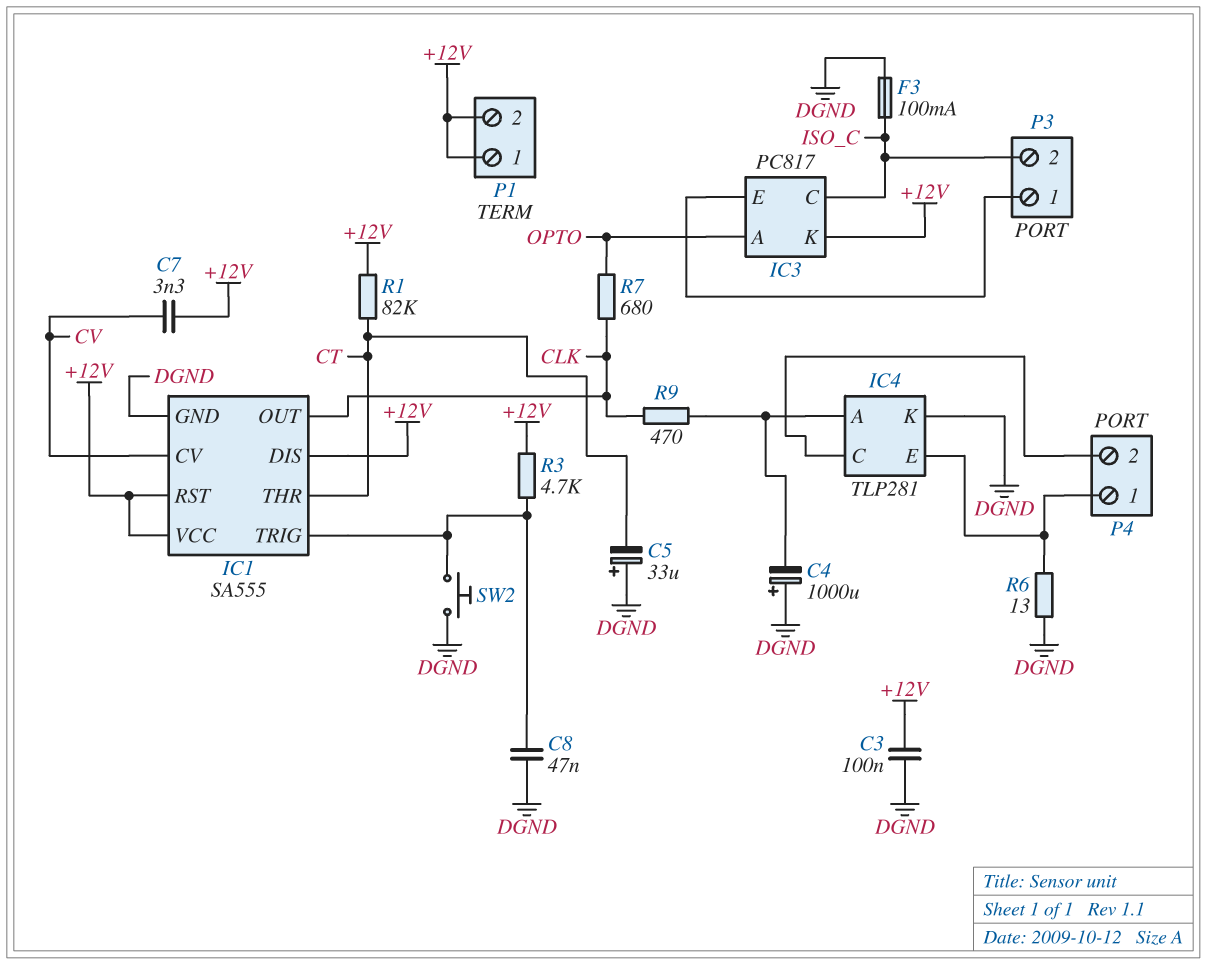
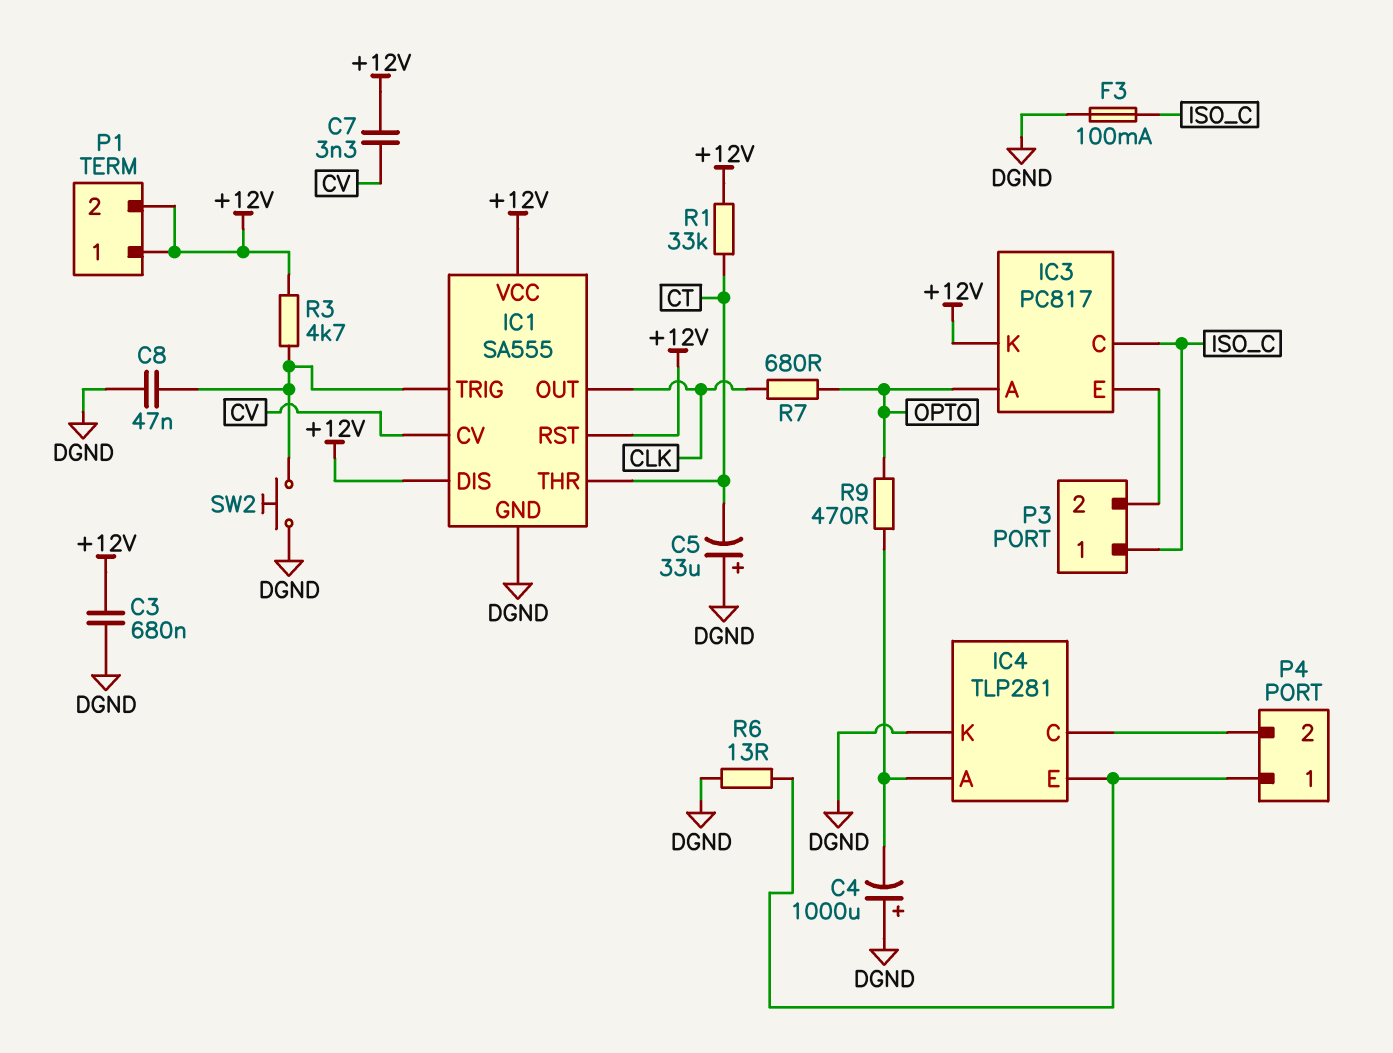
C3: 100nF (+12V, DGND) -> 680nF (+12V, DGND)
P3 pin 1: IC3/E -> ISO_C
P3 pin 2: ISO_C -> IC3/E
R1: 82k (+12V, CT) -> 33k (+12V, CT)
R9: 470 (CLK, IC4/A) -> 470 (IC4/A, OPTO)

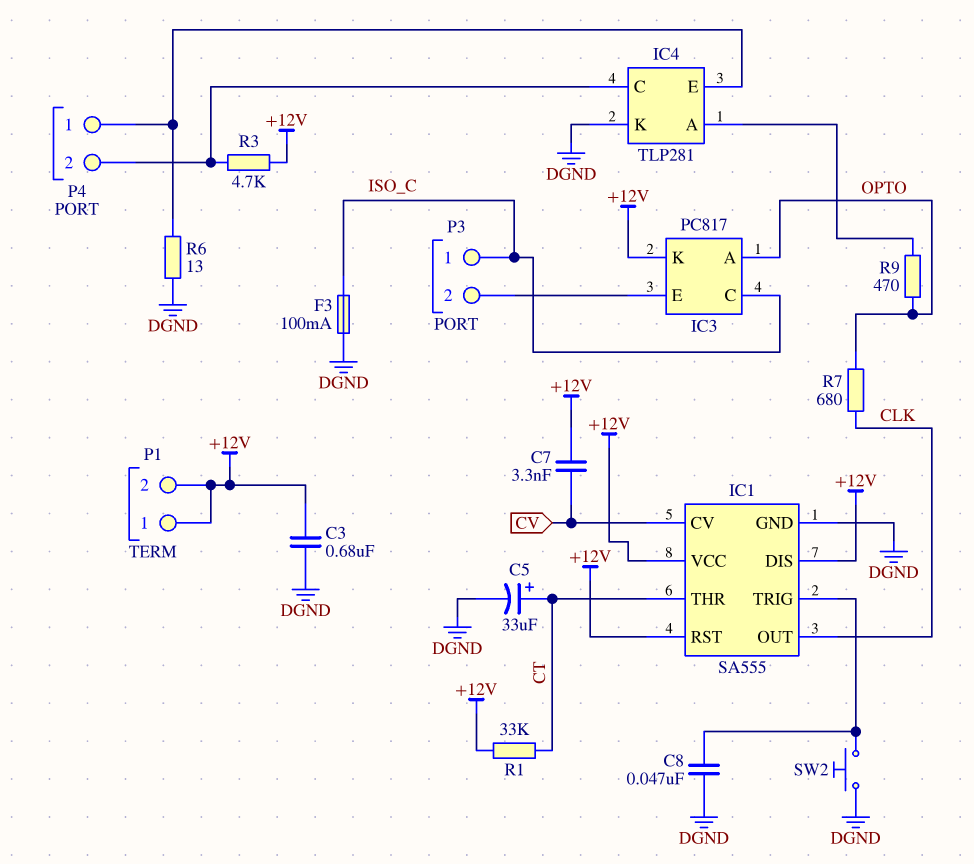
C4: 1000uF (plus DGND, minus IC4/A) -> none
C5: 33uF (plus DGND, minus CT) -> 33uF (plus CT, minus DGND)
R3: 4.7k (+12V, IC1/TRIG) -> 4.7k (+12V, IC4/C)

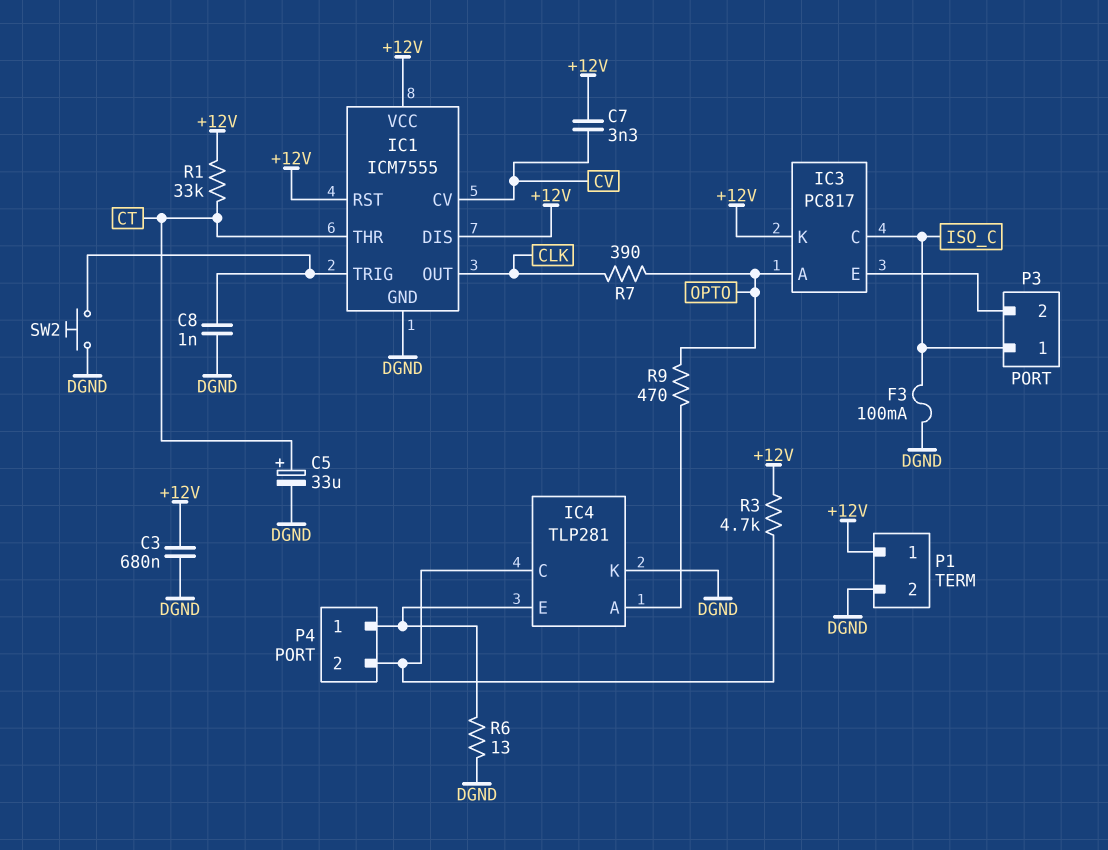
C8: 47nF (DGND, IC1/TRIG) -> 1nF (DGND, IC1/TRIG)
IC1: SA555 -> ICM7555
P1 pin 2: +12V -> DGND
R7: 680 (CLK, OPTO) -> 390 (CLK, OPTO)

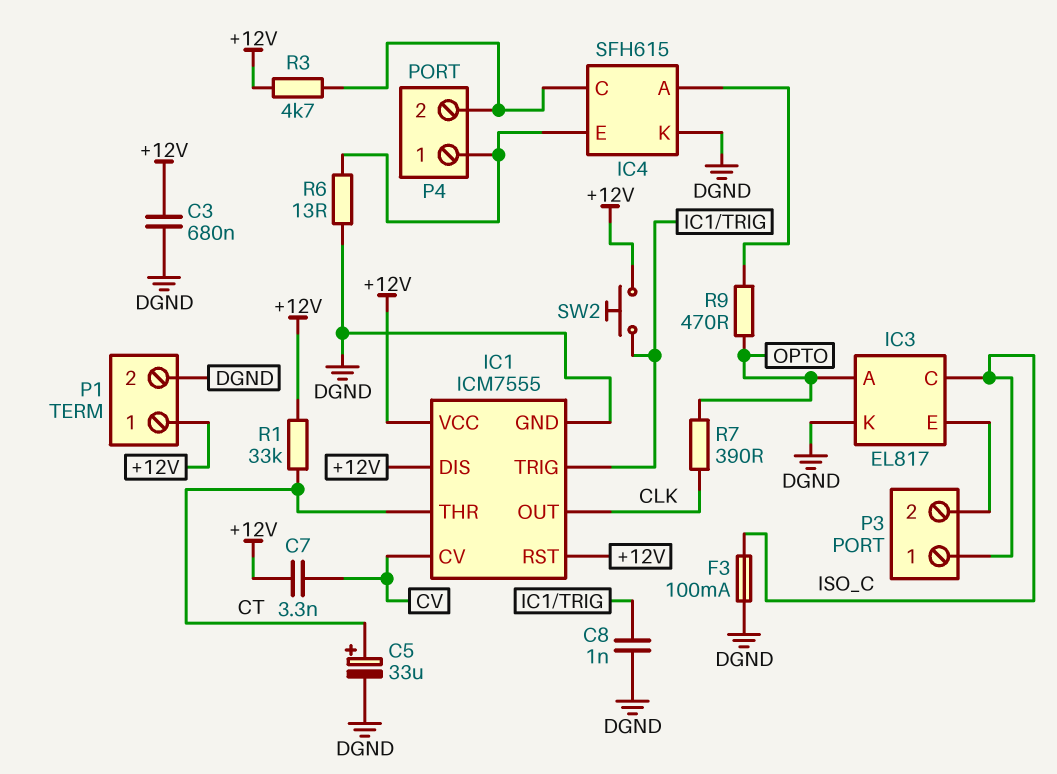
IC3: PC817 -> EL817
IC3 pin K: +12V -> DGND
IC4: TLP281 -> SFH615
SW2: button (DGND, IC1/TRIG) -> button (+12V, IC1/TRIG)

